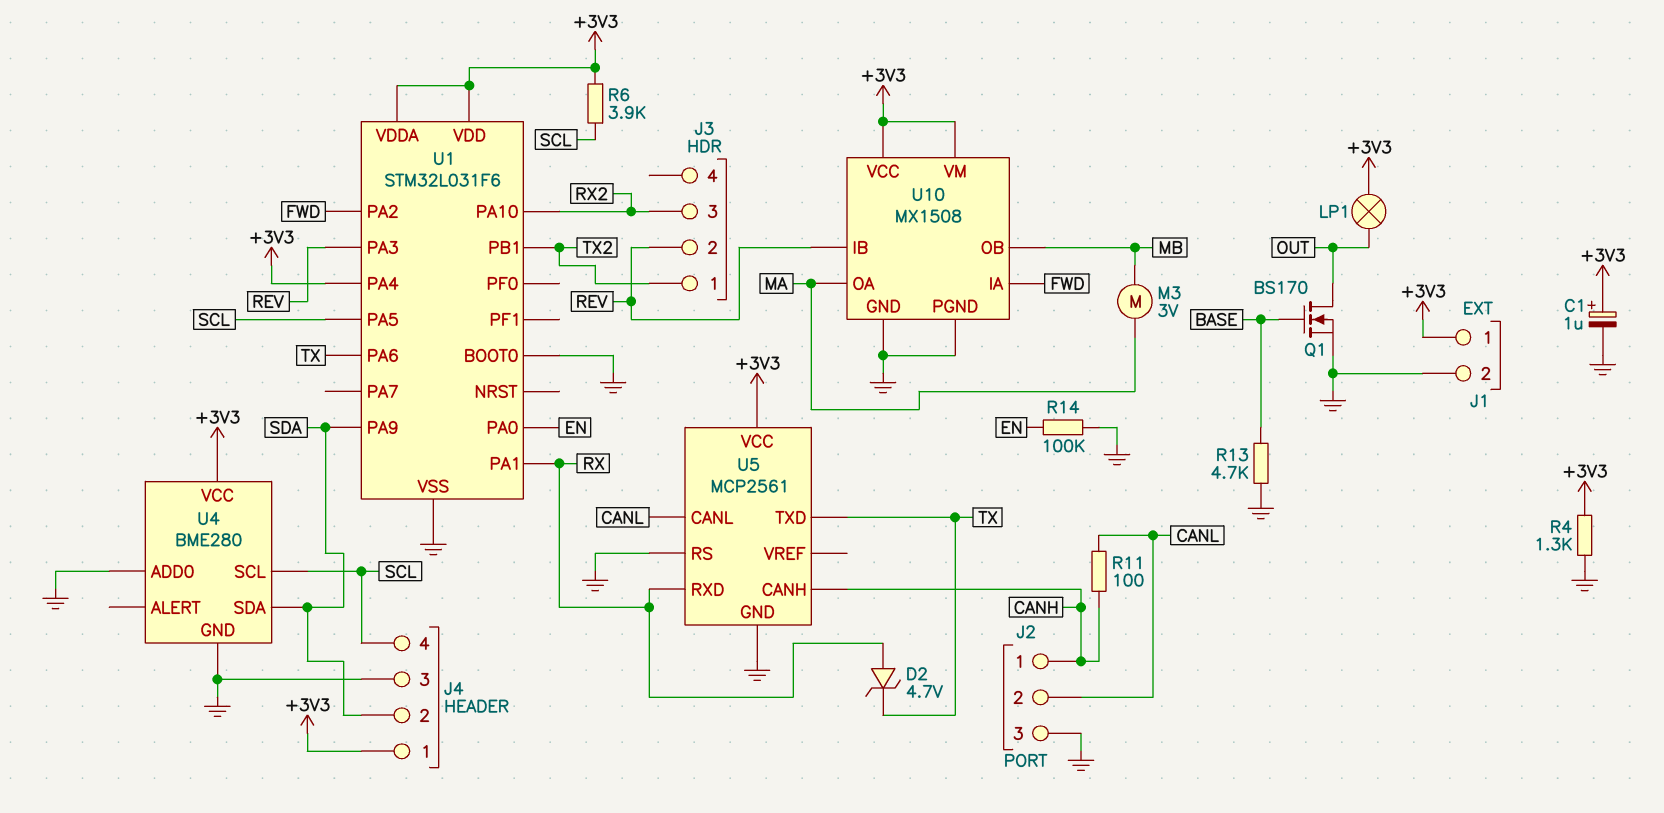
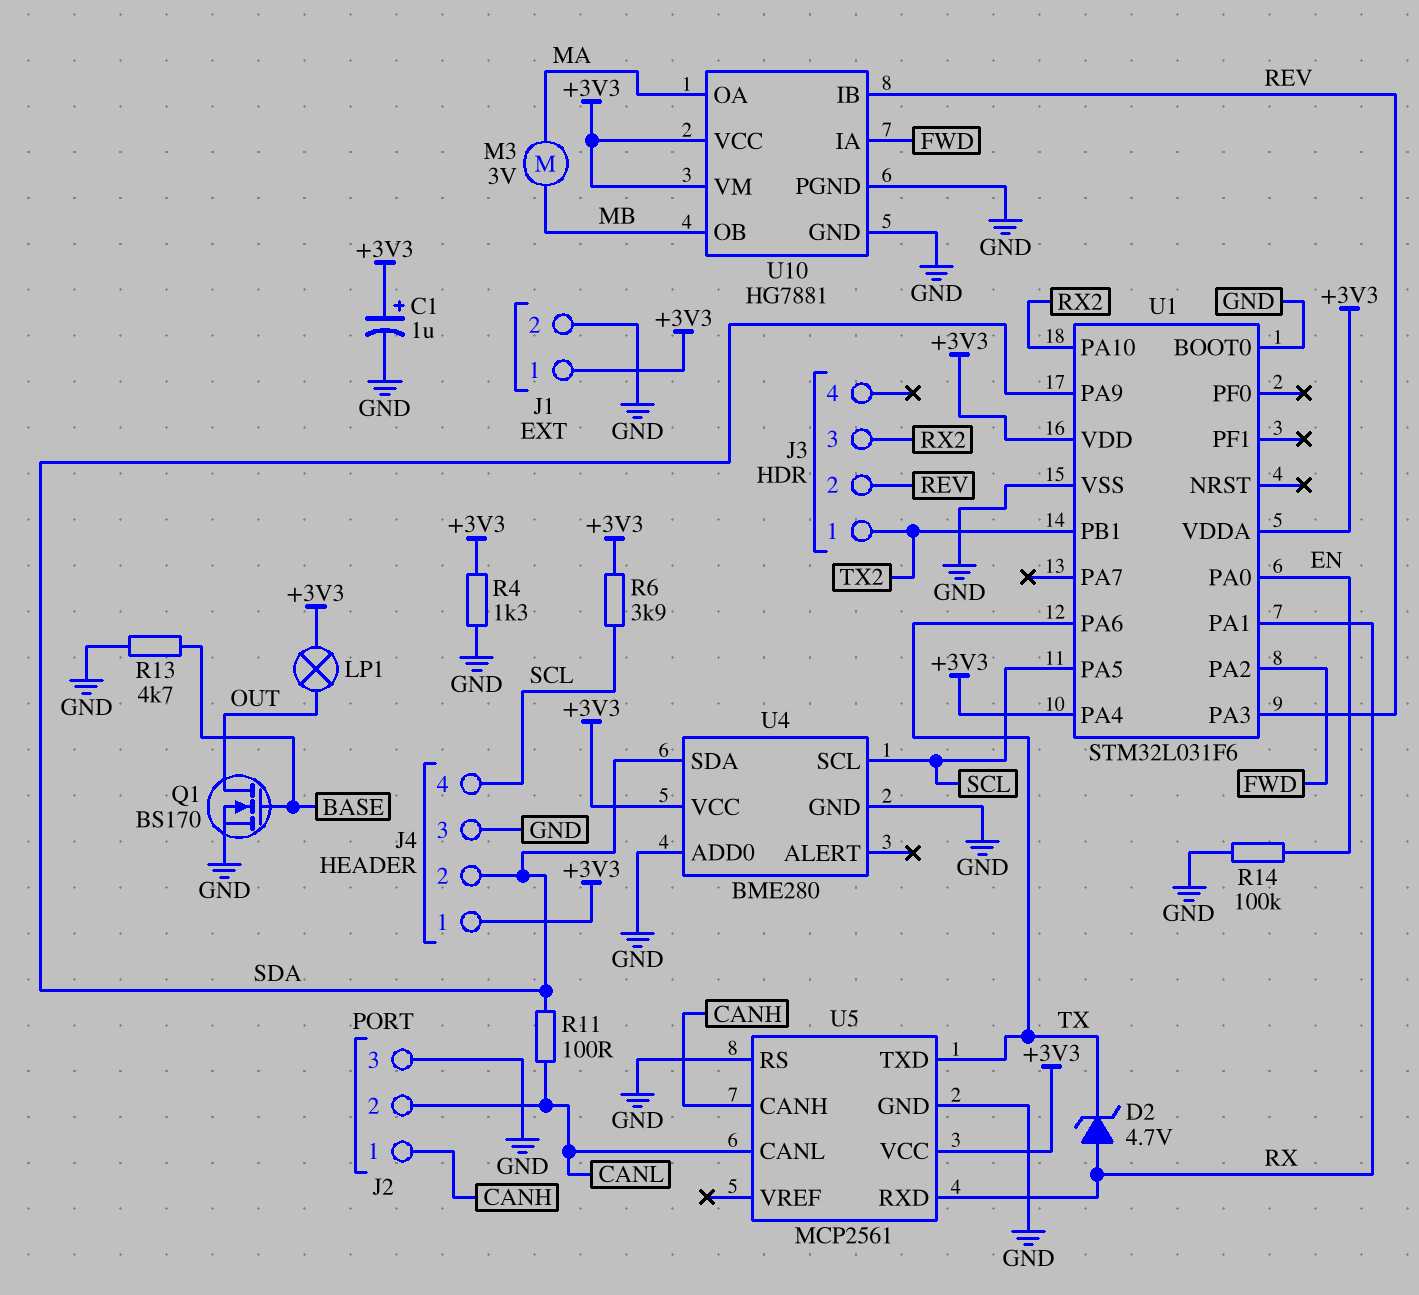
R11: 100 (CANH, CANL) -> 100 (CANL, SDA)
U10: MX1508 -> HG7881

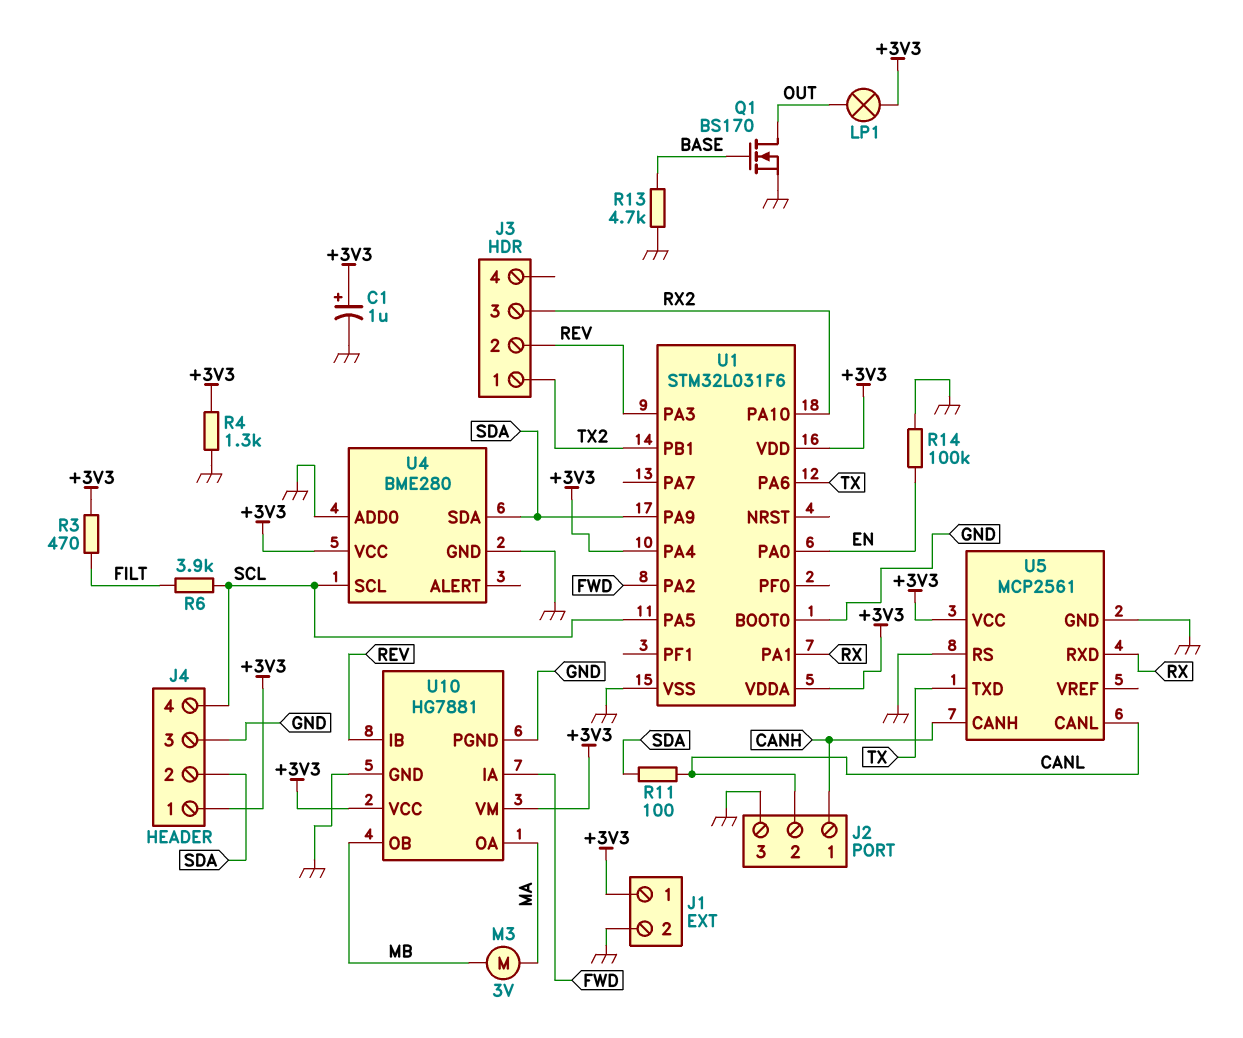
D2: zener 4.7V (A RX, K TX) -> none
R3: none -> 470 (+3V3, FILT)
R6: 3.9k (+3V3, SCL) -> 3.9k (FILT, SCL)

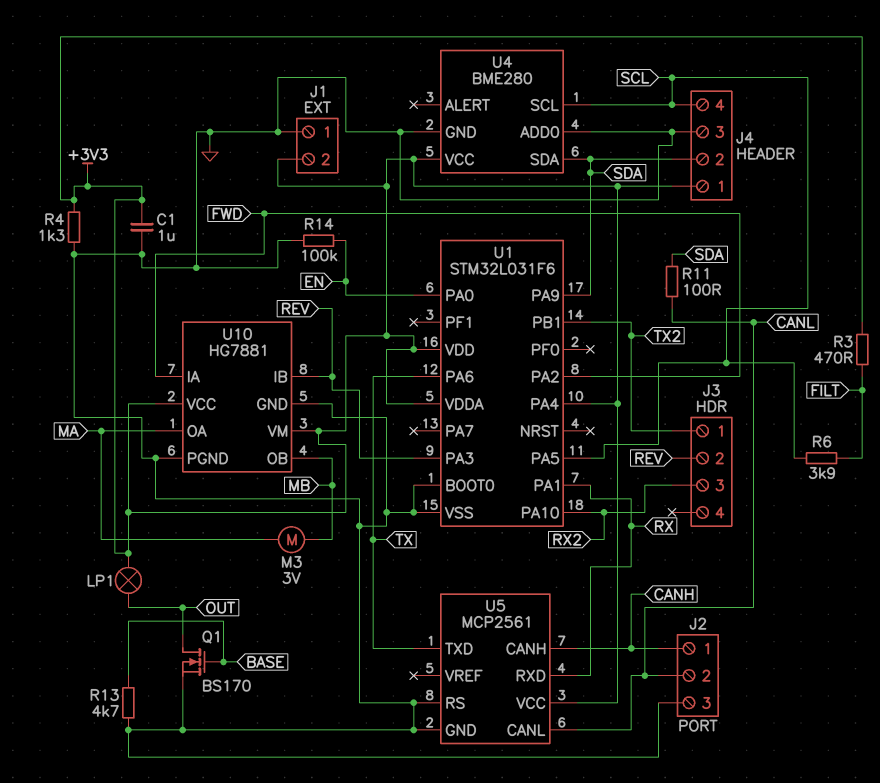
C1: 1uF (plus +3V3, minus GND) -> 1uF (+3V3, GND)
J1 pin 1: +3V3 -> GND
J1 pin 2: GND -> +3V3

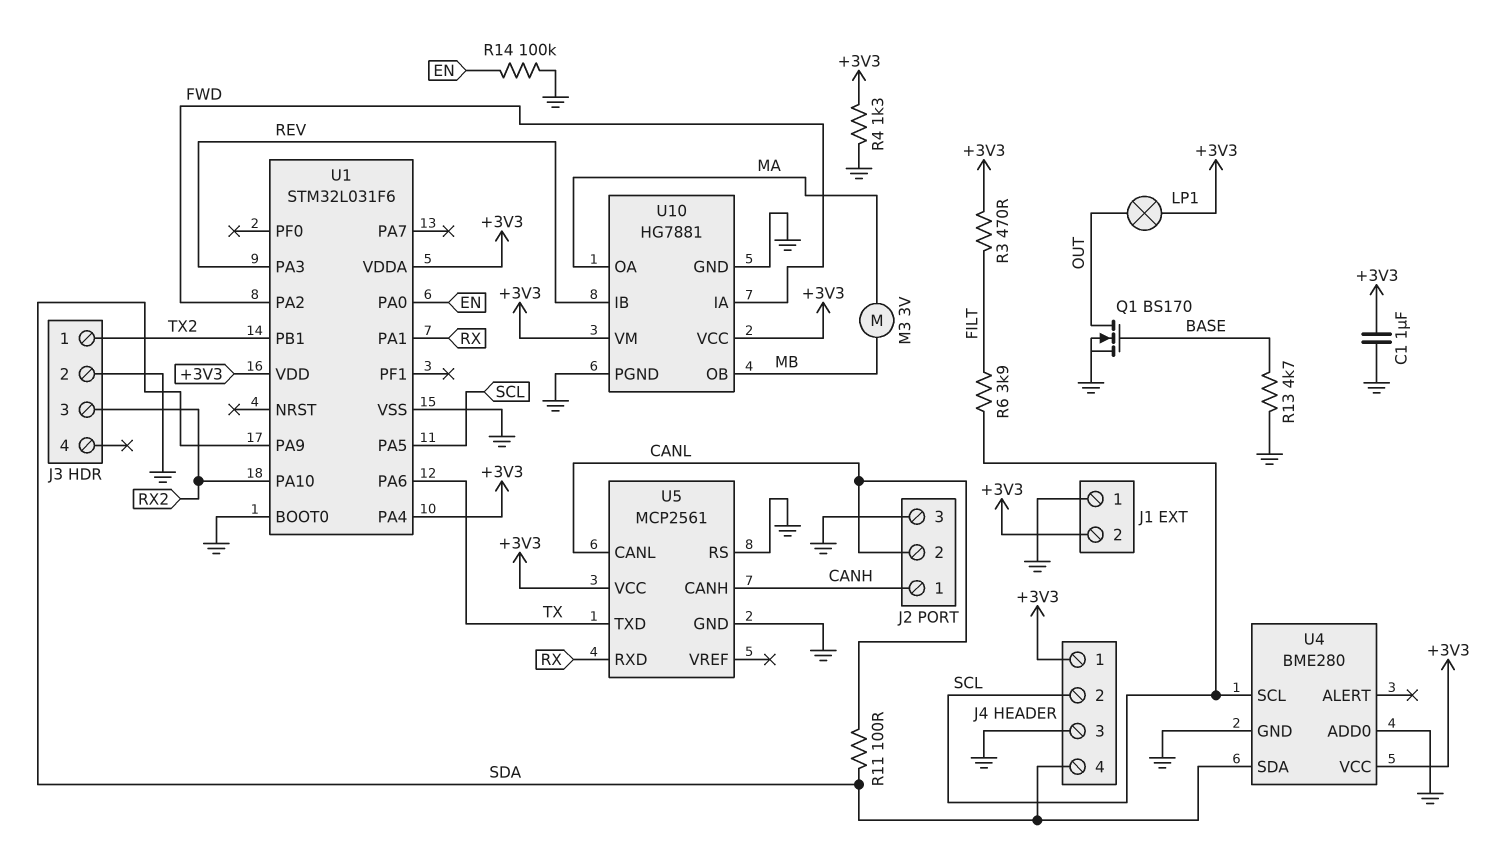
J3 pin 2: REV -> GND
J4 pin 2: SDA -> SCL
J4 pin 4: SCL -> SDA

